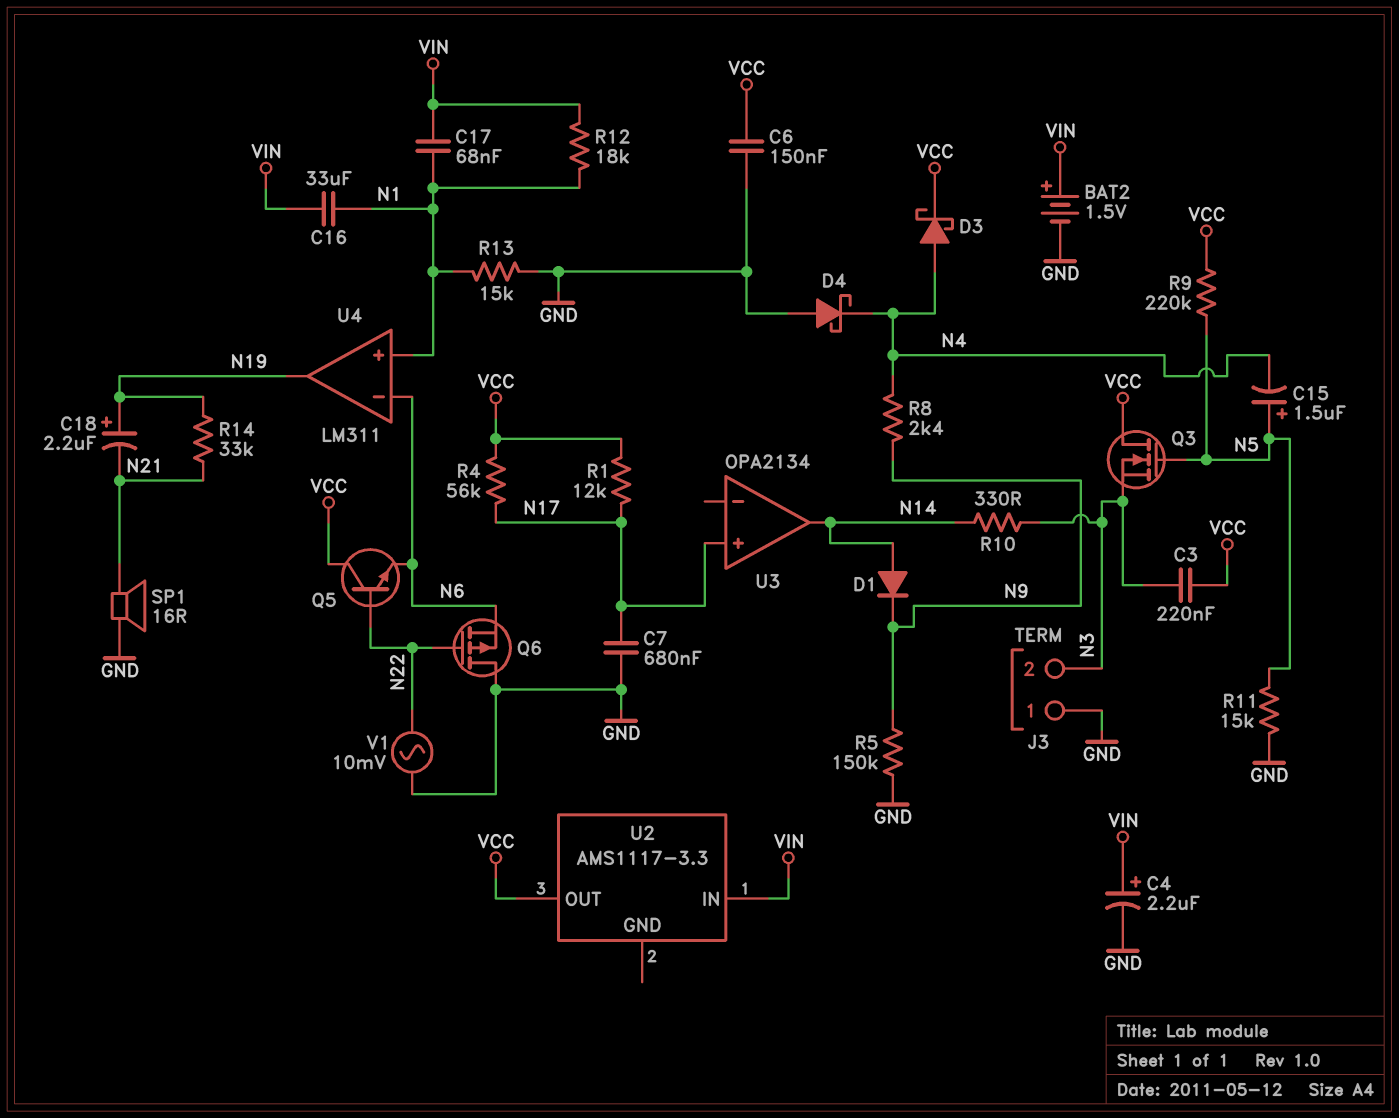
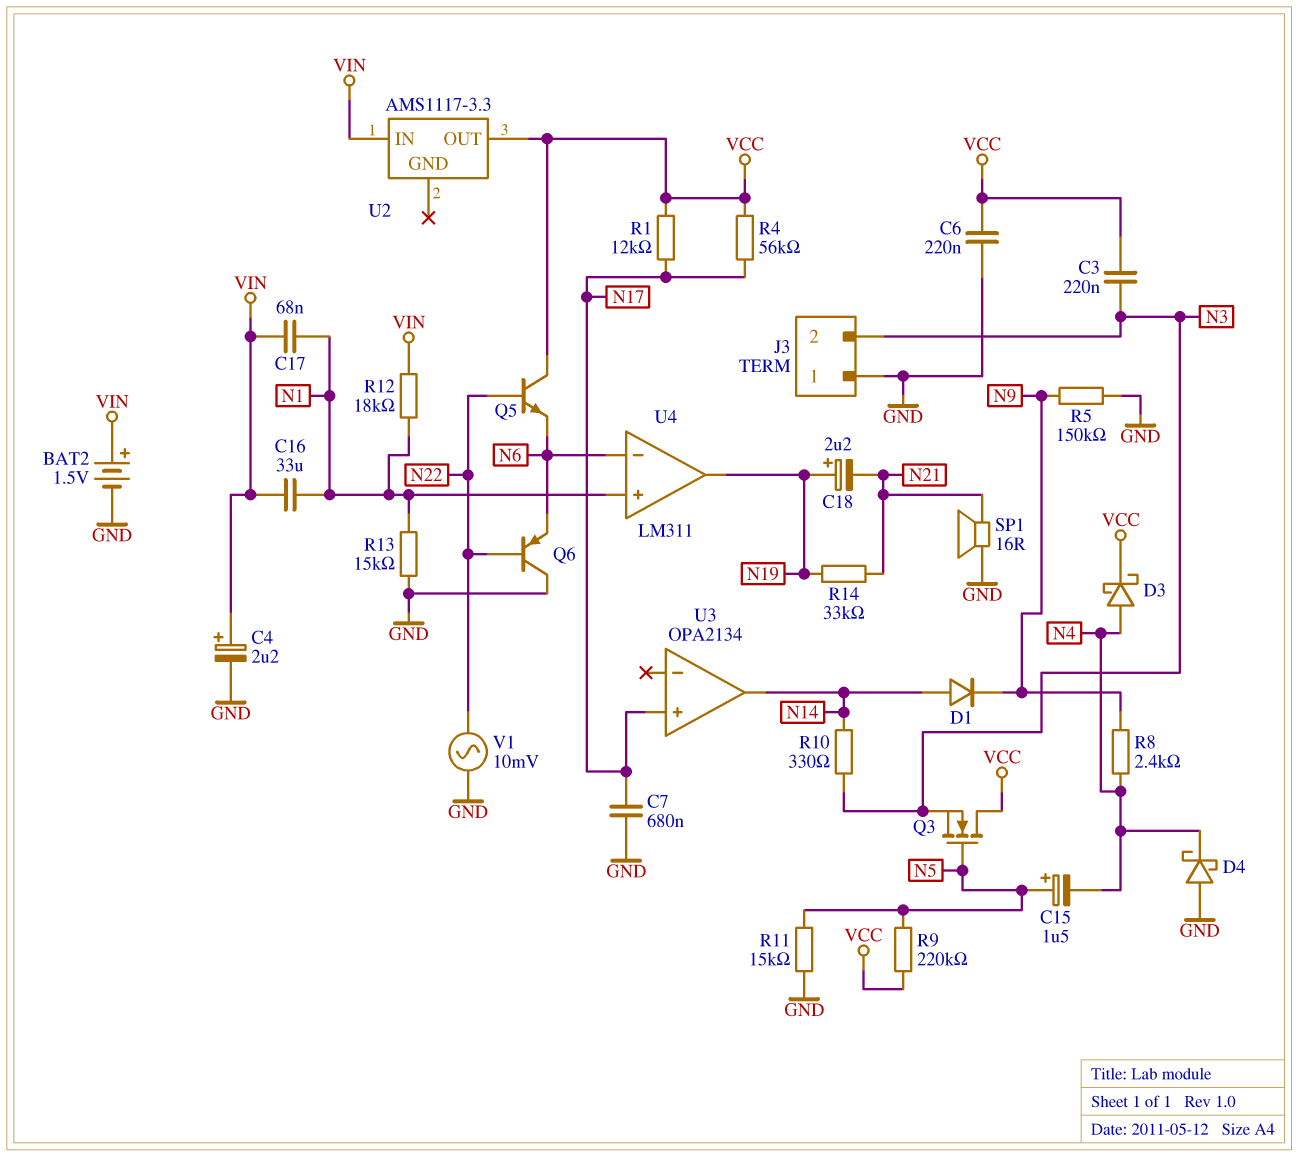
C6: 150nF (GND, VCC) -> 220nF (GND, VCC)
Q6: PMOS (G N22, D GND, S N6) -> PNP (B N22, C GND, E N6)

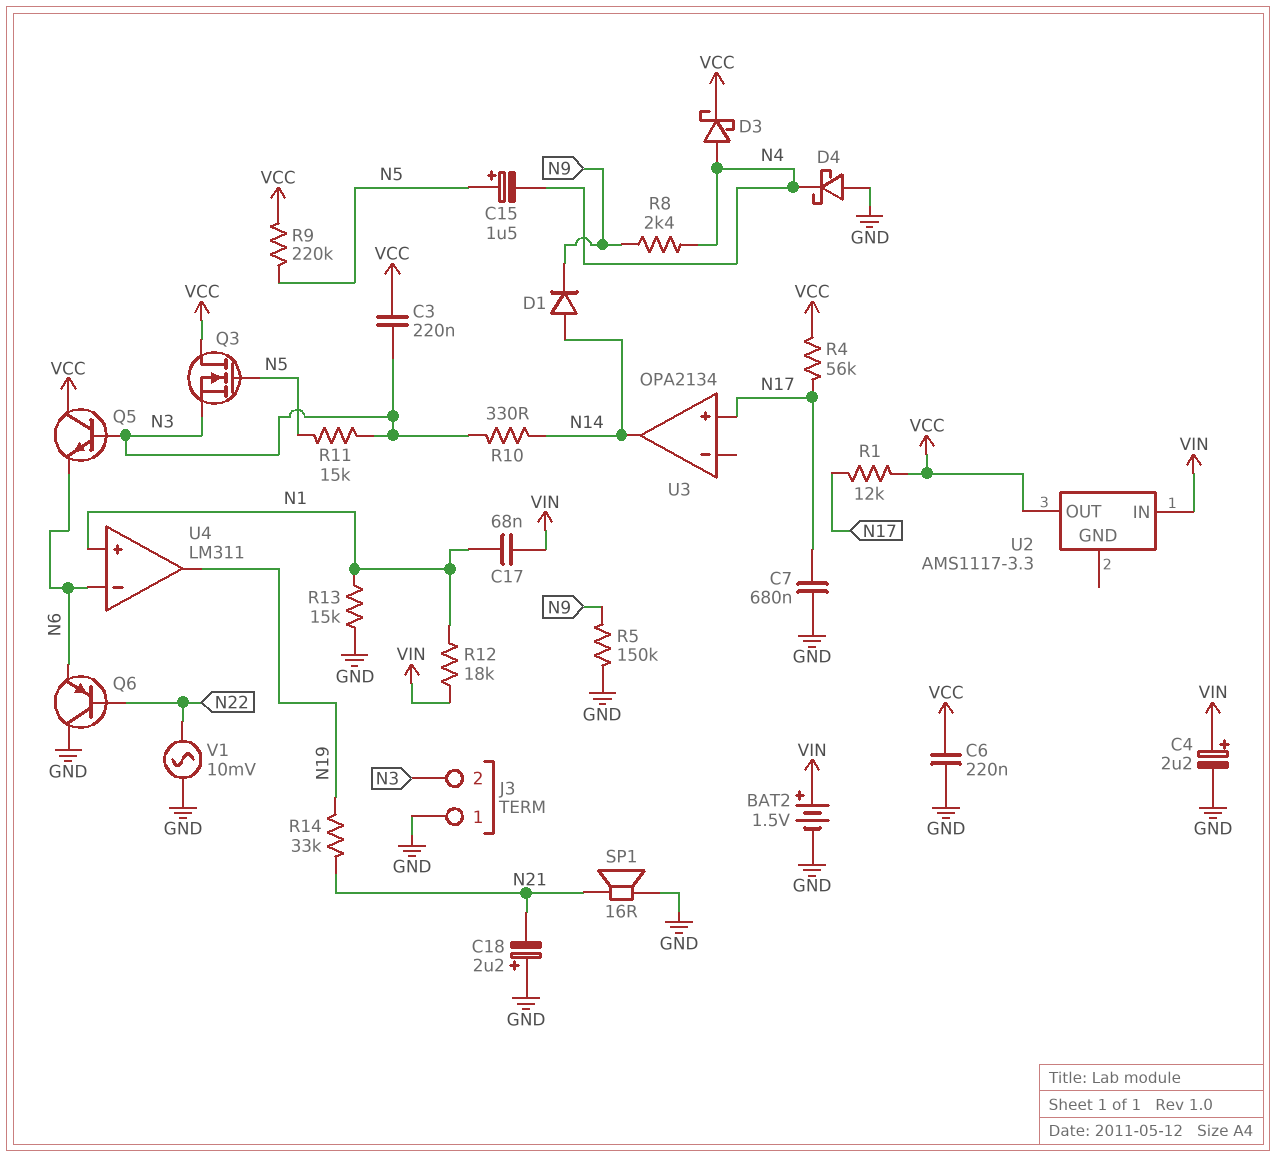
C16: 33uF (N1, VIN) -> none
C18: 2.2uF (plus N19, minus N21) -> 2.2uF (plus GND, minus N21)
Q5: NPN (B N22, C VCC, E N6) -> NPN (B N3, C VCC, E N6)
R11: 15k (GND, N5) -> 15k (N3, N5)

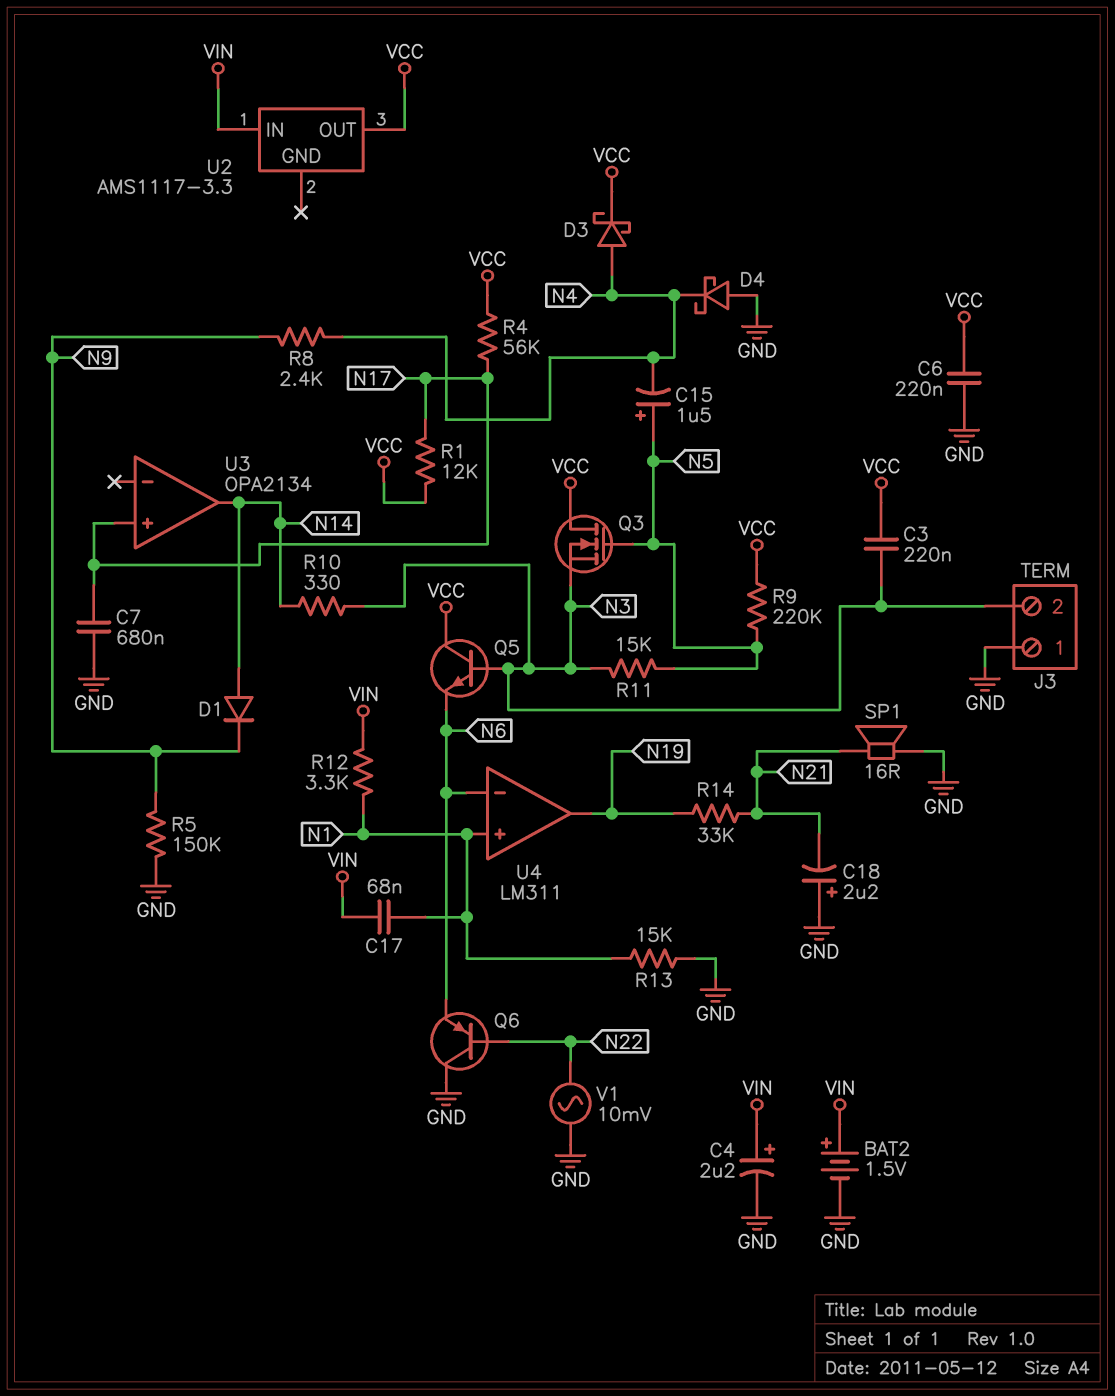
R12: 18k (N1, VIN) -> 3.3k (N1, VIN)

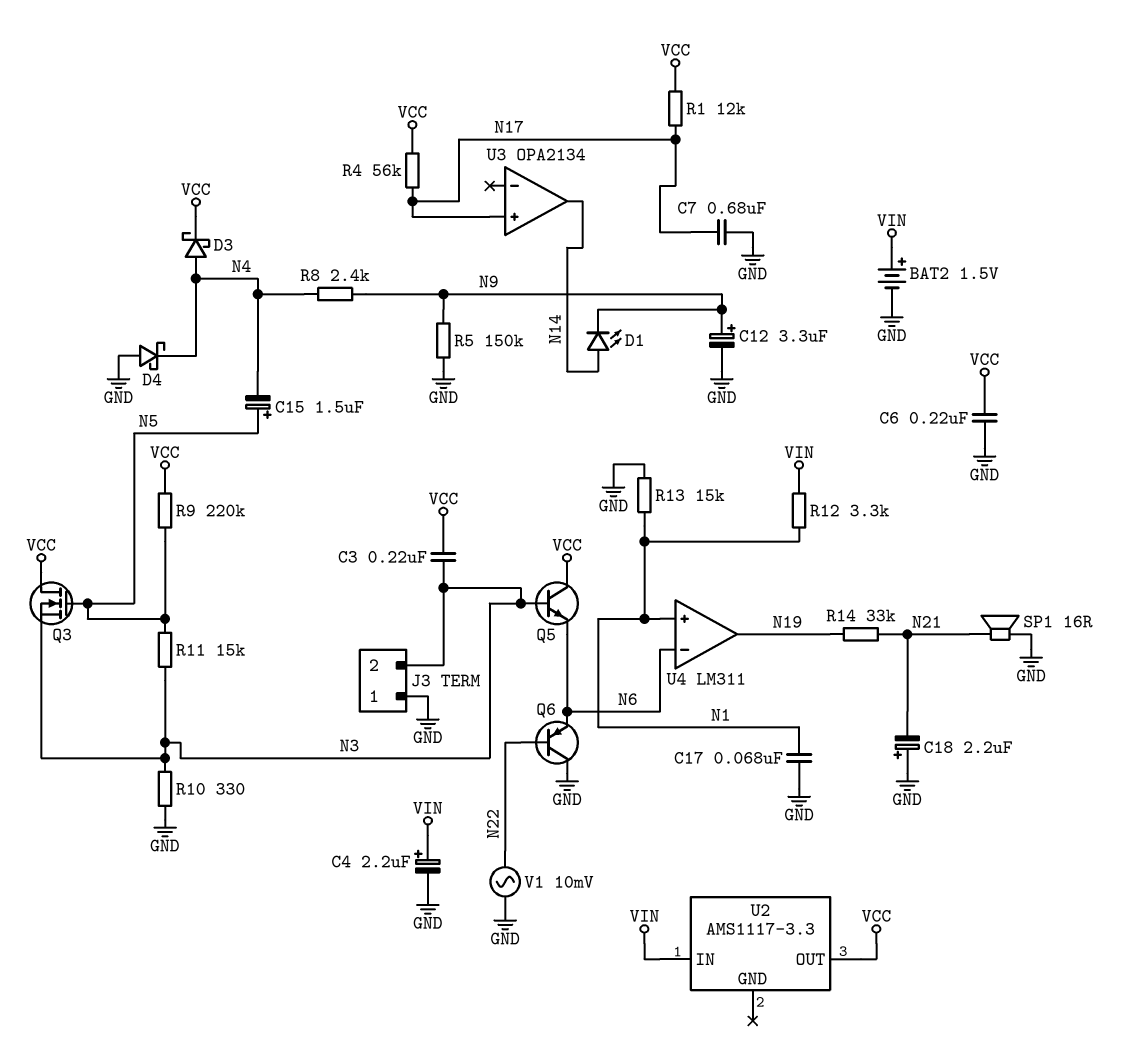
C12: none -> 3.3uF (plus N9, minus GND)
C17: 68nF (N1, VIN) -> 68nF (GND, N1)
D1: diode (A N14, K N9) -> LED (A N14, K N9)
R10: 330 (N3, N14) -> 330 (GND, N3)

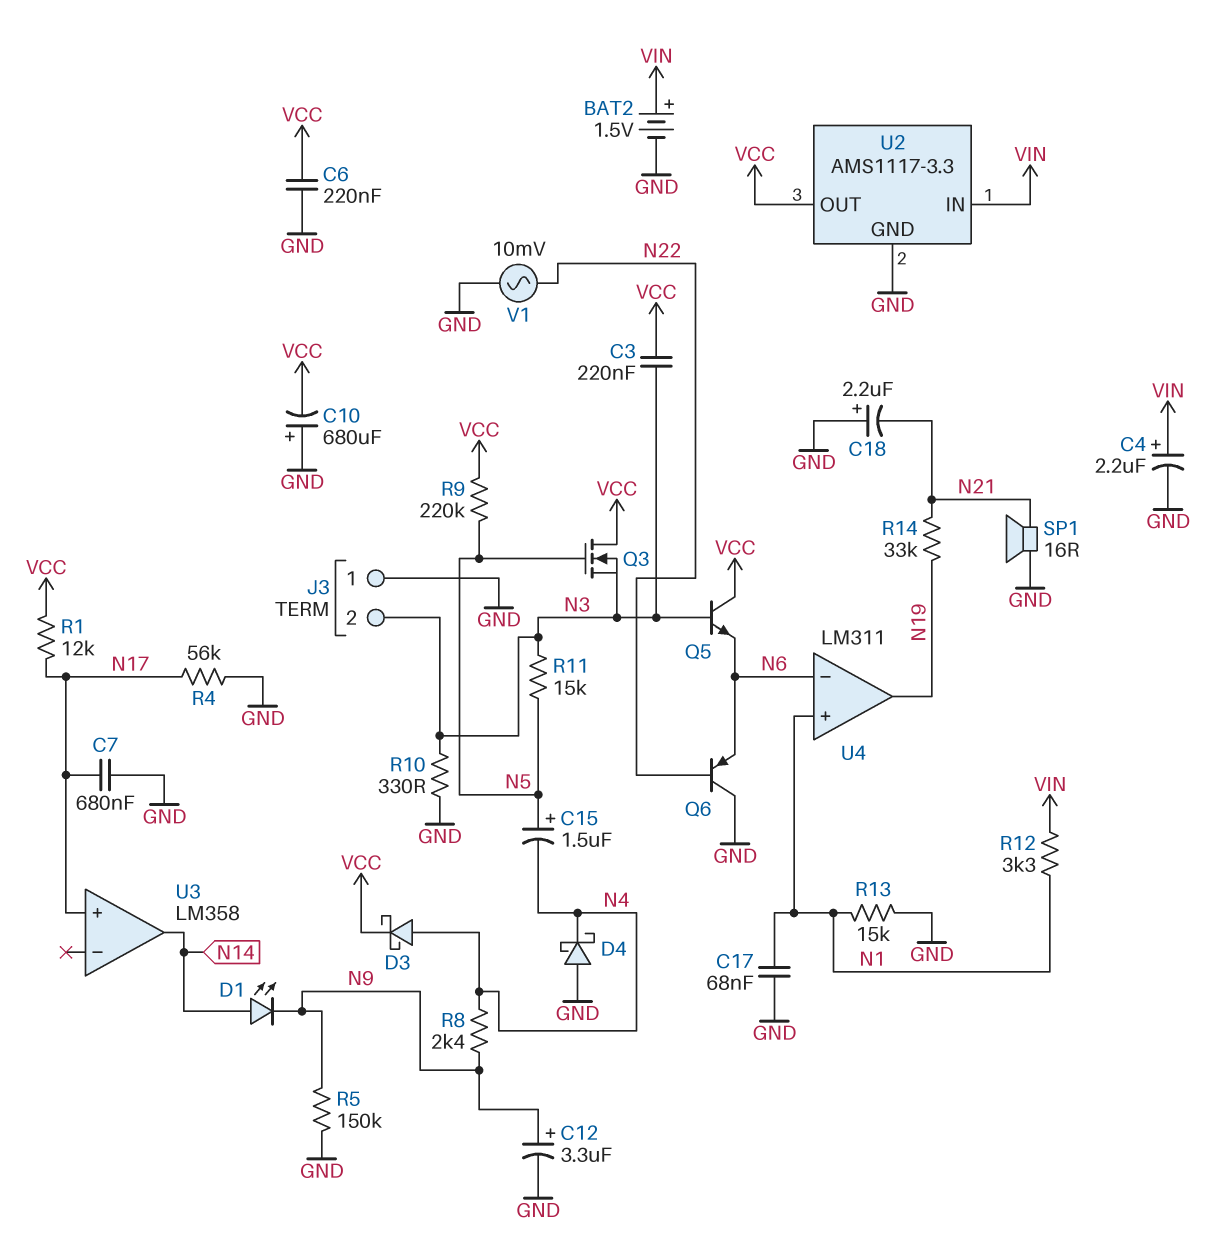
C10: none -> 680uF (plus GND, minus VCC)
R4: 56k (N17, VCC) -> 56k (GND, N17)
U2 pin GND: none -> GND
U3: OPA2134 -> LM358

